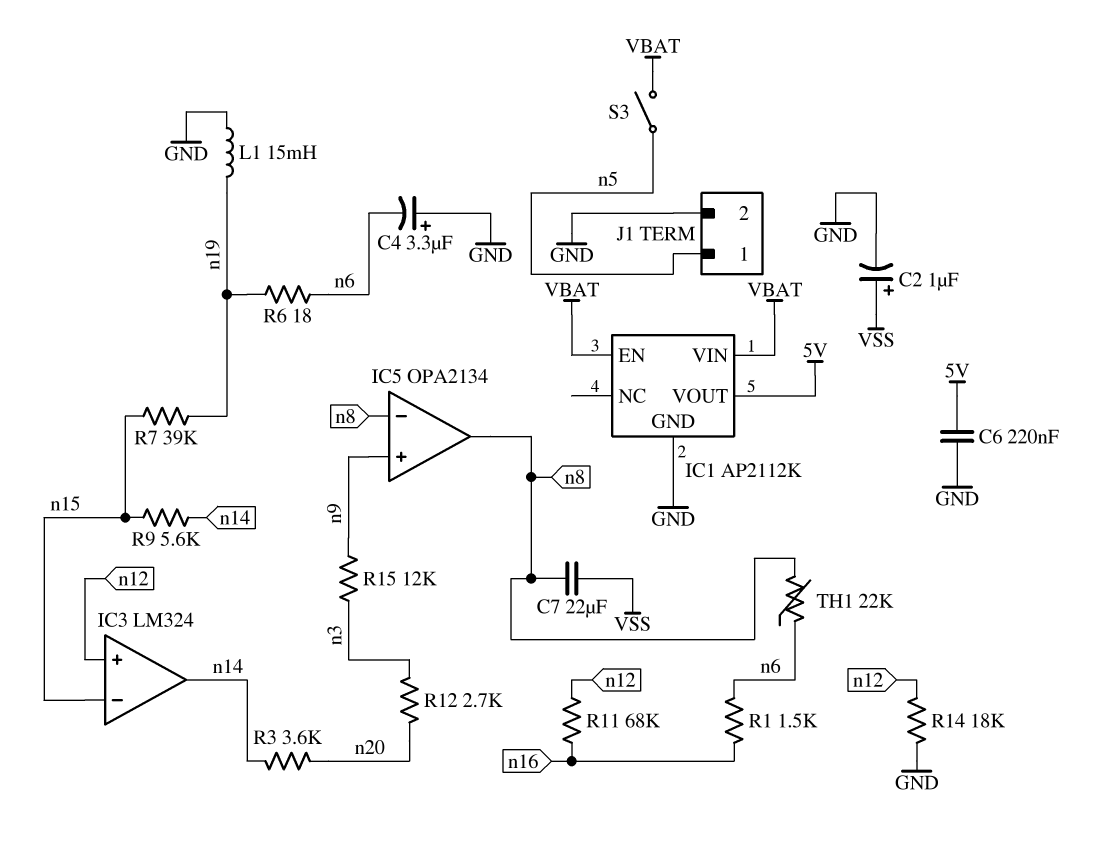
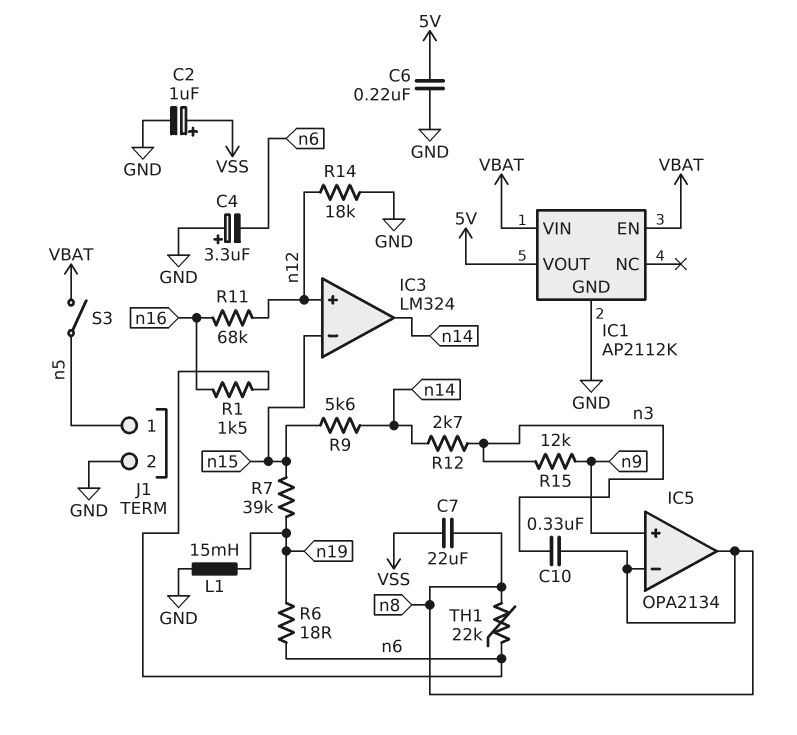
C10: none -> 330nF (n3, n8)
R3: 3.6k (n14, n20) -> none
R12: 2.7k (n3, n20) -> 2.7k (n3, n14)

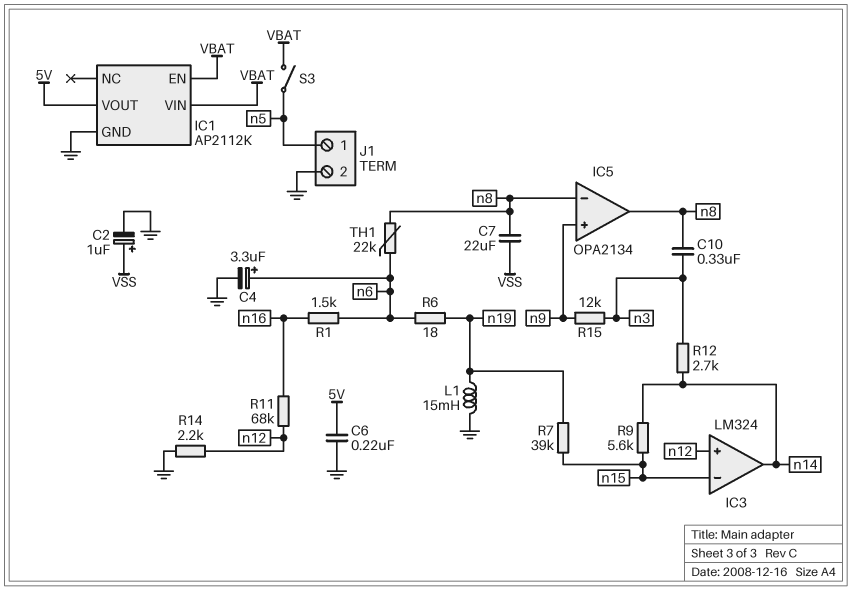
C4: 3.3uF (plus GND, minus n6) -> 3.3uF (plus n6, minus GND)
R14: 18k (GND, n12) -> 2.2k (GND, n12)

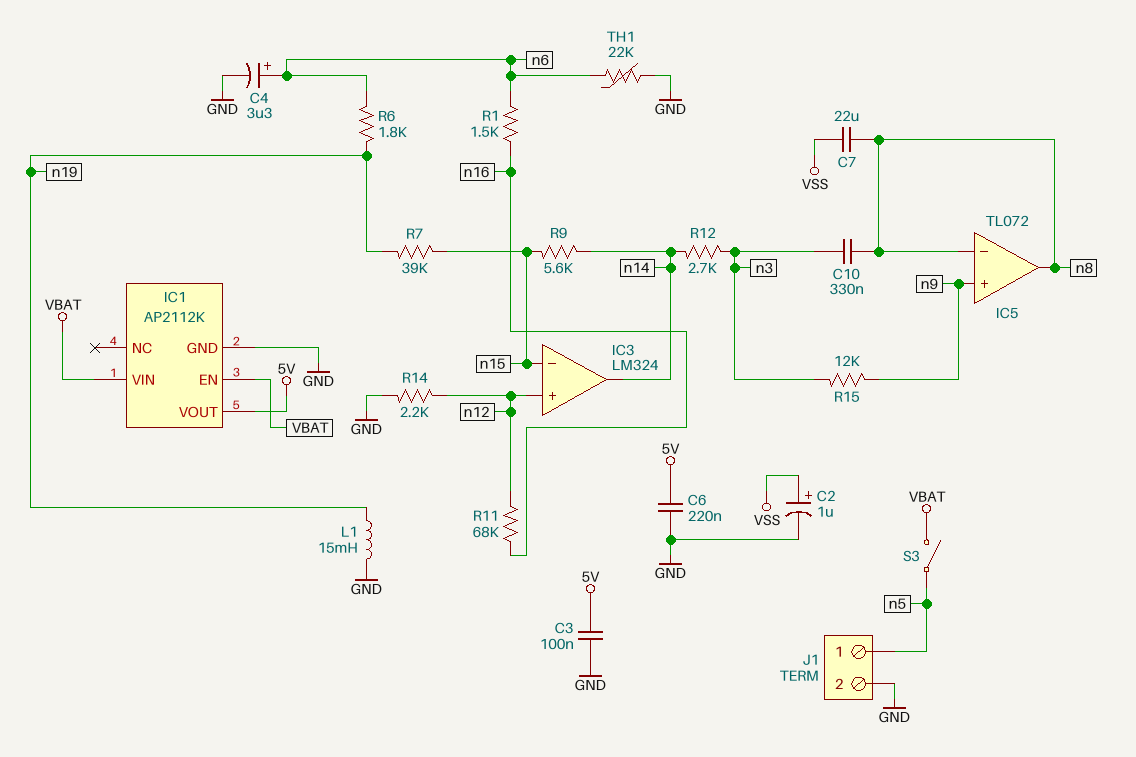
C3: none -> 100nF (5V, GND)
IC5: OPA2134 -> TL072
R6: 18 (n6, n19) -> 1.8k (n6, n19)
TH1: 22k (n6, n8) -> 22k (GND, n6)

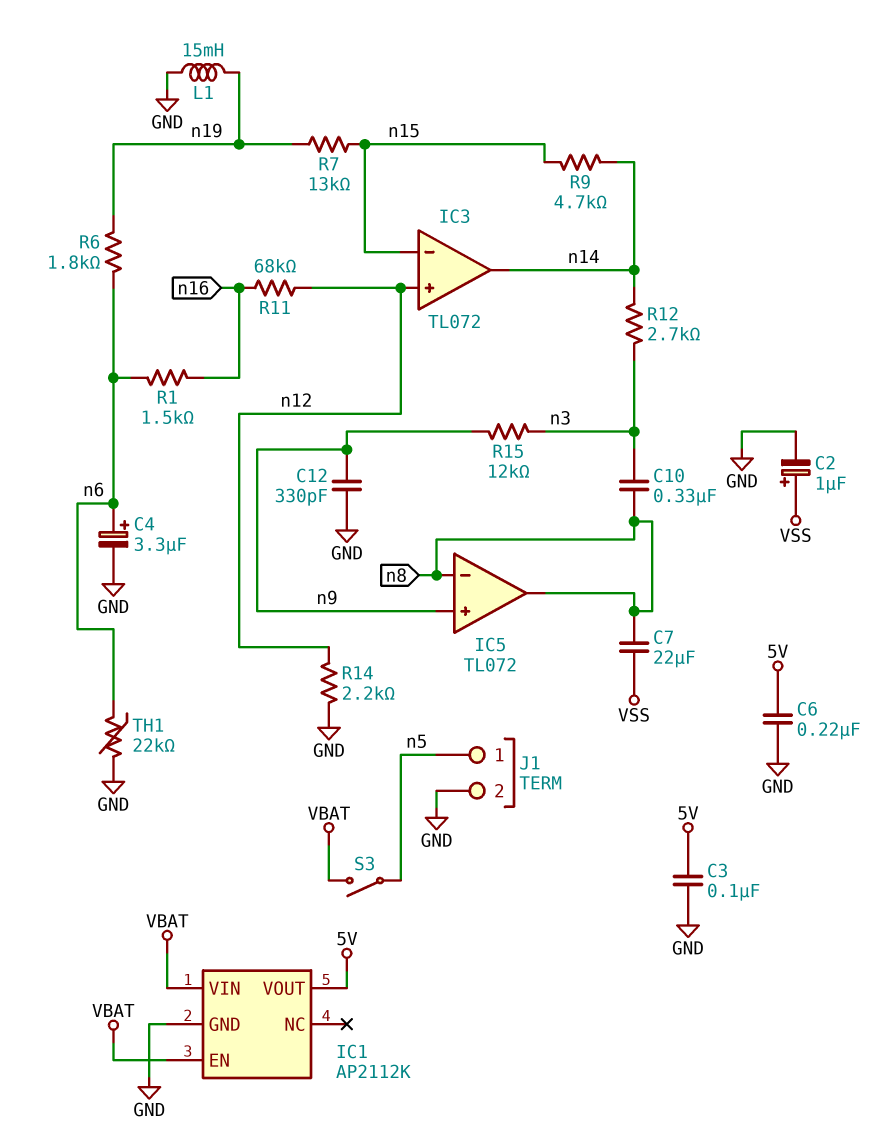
C12: none -> 330pF (GND, n9)
IC3: LM324 -> TL072
R7: 39k (n15, n19) -> 13k (n15, n19)
R9: 5.6k (n14, n15) -> 4.7k (n14, n15)

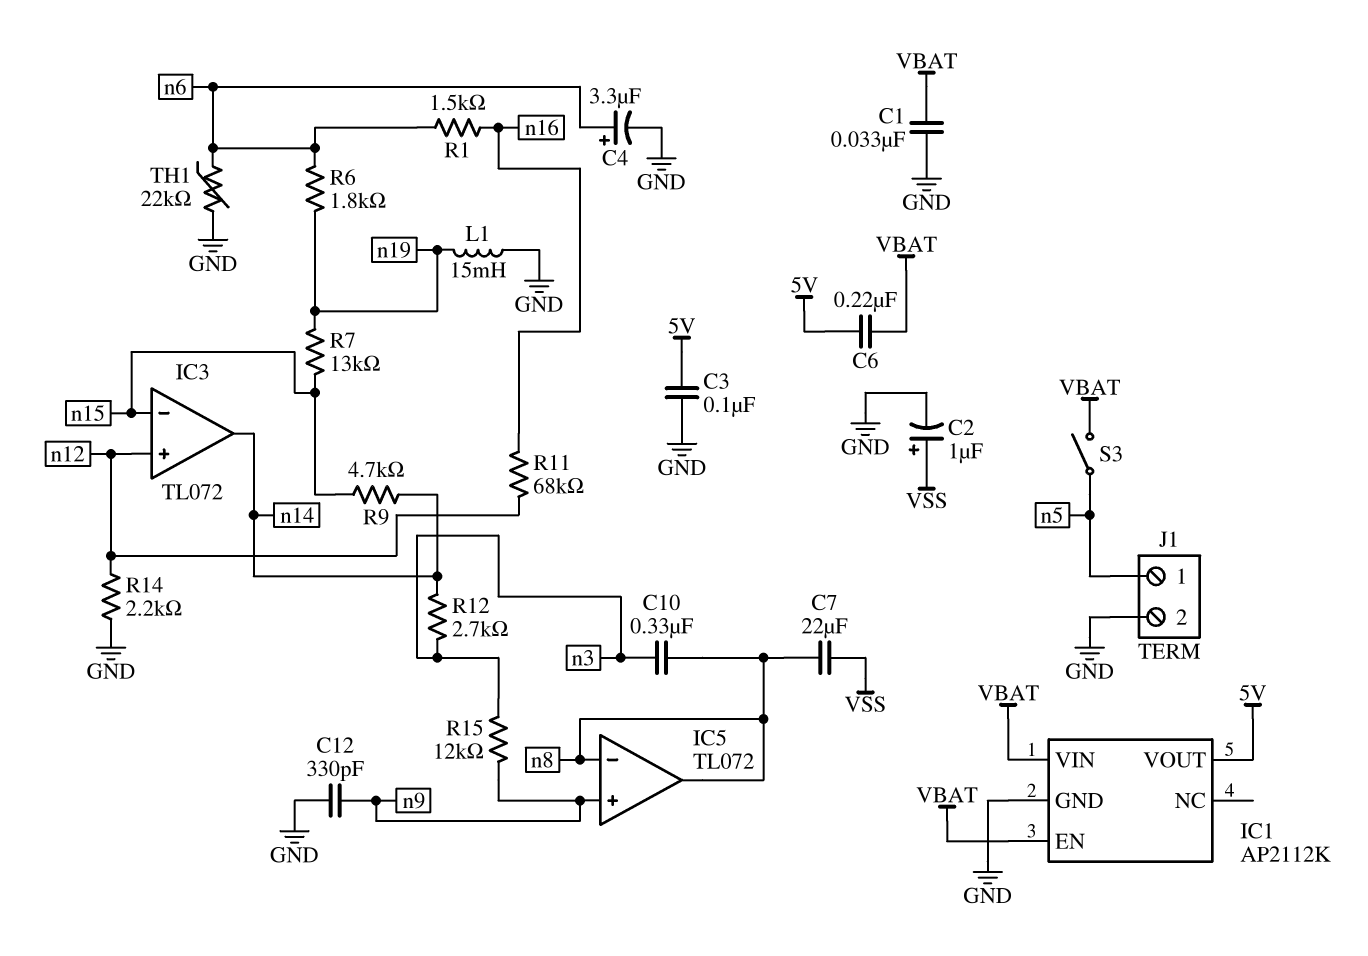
C1: none -> 33nF (GND, VBAT)
C6: 220nF (5V, GND) -> 220nF (5V, VBAT)

